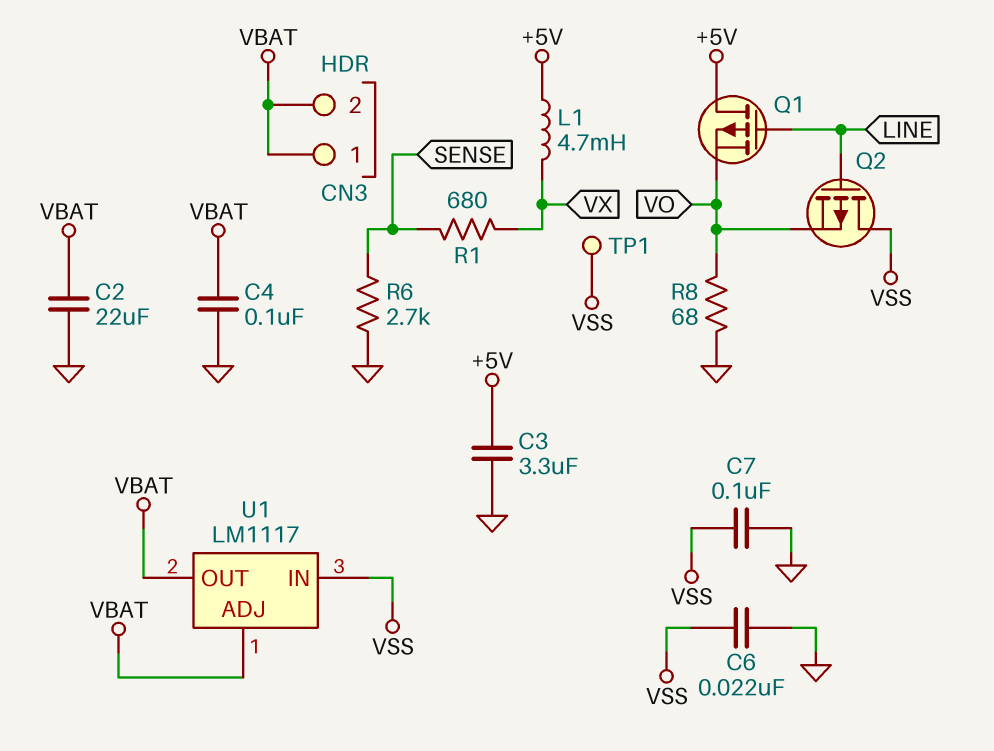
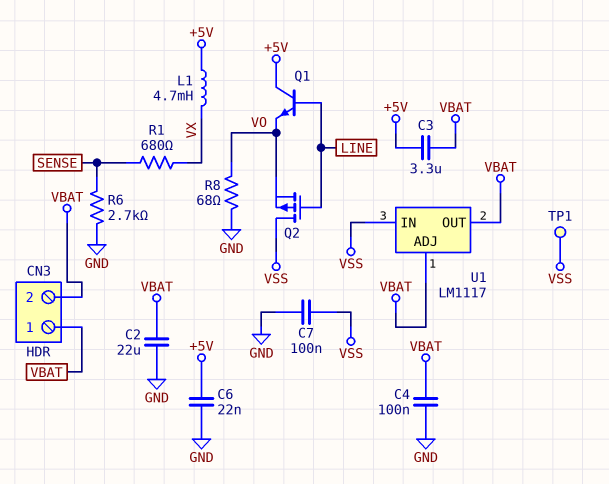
C3: 3.3uF (+5V, GND) -> 3.3uF (+5V, VBAT)
C6: 22nF (GND, VSS) -> 22nF (+5V, GND)
Q1: PMOS (G LINE, D +5V, S VO) -> NPN (B LINE, C +5V, E VO)

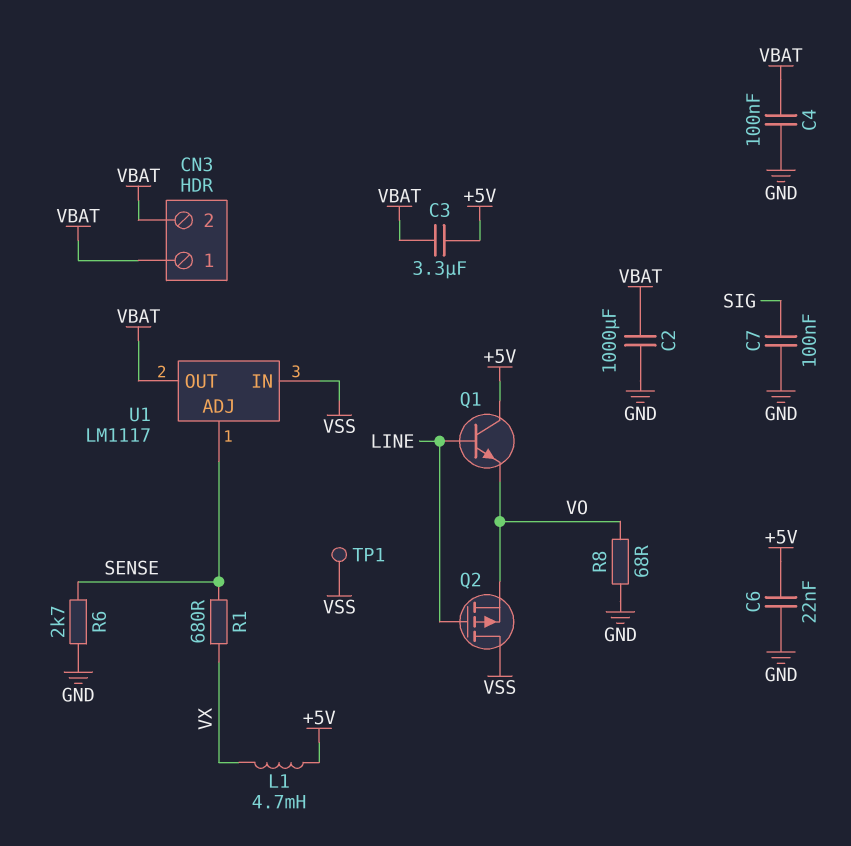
C2: 22uF (GND, VBAT) -> 1000uF (GND, VBAT)
C7: 100nF (GND, VSS) -> 100nF (GND, SIG)
U1 pin ADJ: VBAT -> SENSE

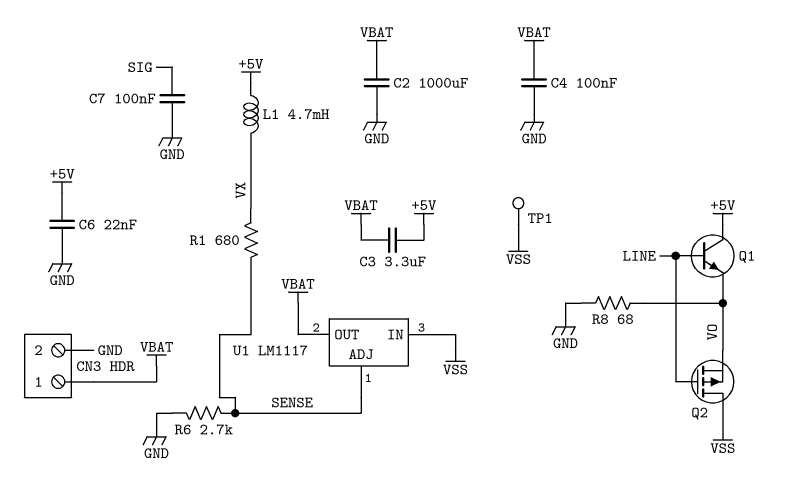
CN3 pin 2: VBAT -> GND

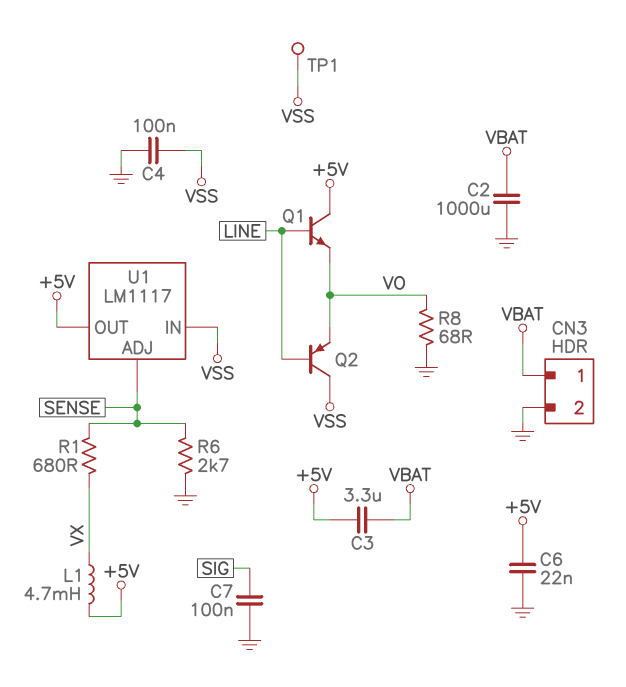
C4: 100nF (GND, VBAT) -> 100nF (GND, VSS)
Q2: PMOS (G LINE, D VSS, S VO) -> PNP (B LINE, C VSS, E VO)
U1 pin OUT: VBAT -> +5V

